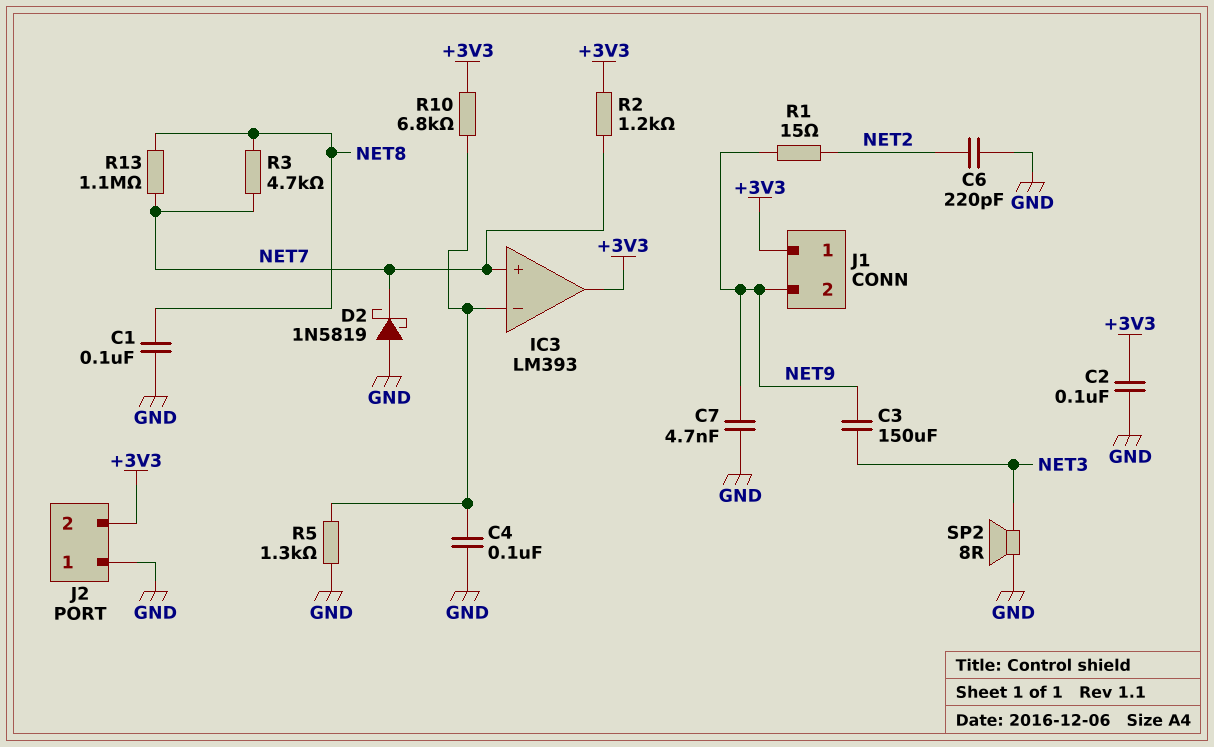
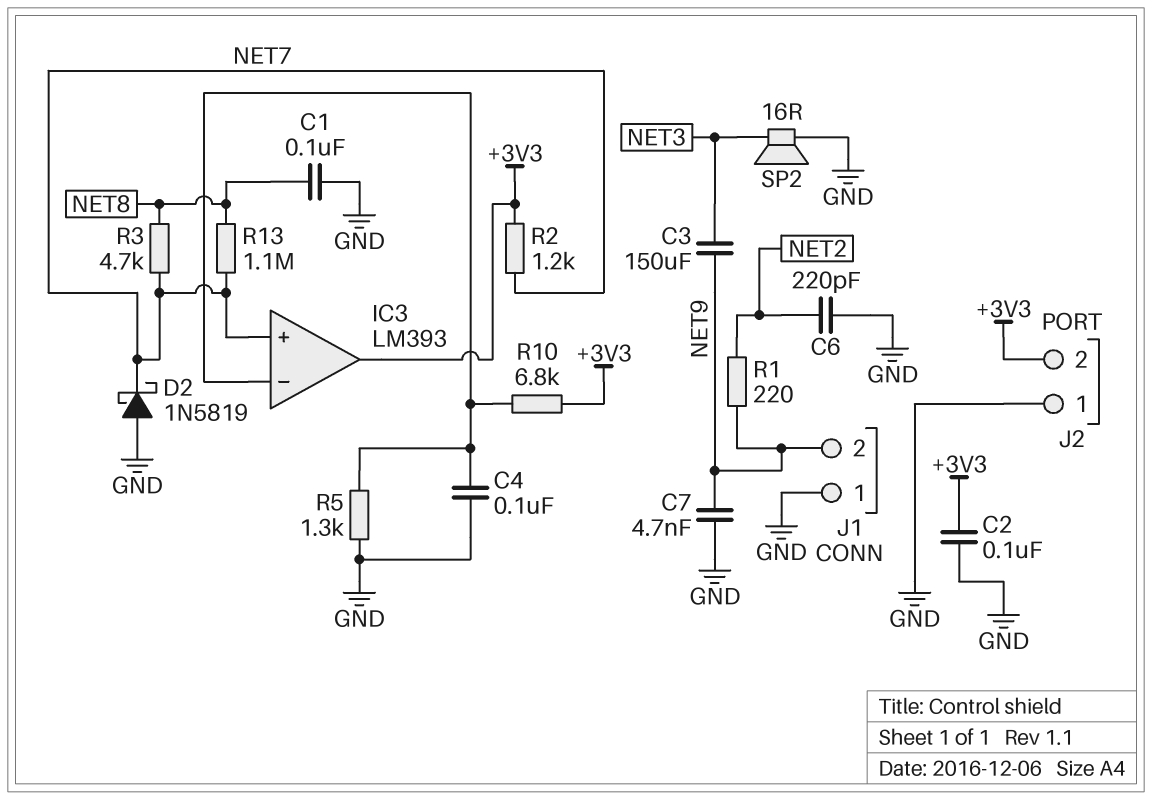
J1 pin 1: +3V3 -> GND
R1: 15 (NET2, NET9) -> 220 (NET2, NET9)
SP2: speaker 8R (GND, NET3) -> speaker 16R (GND, NET3)

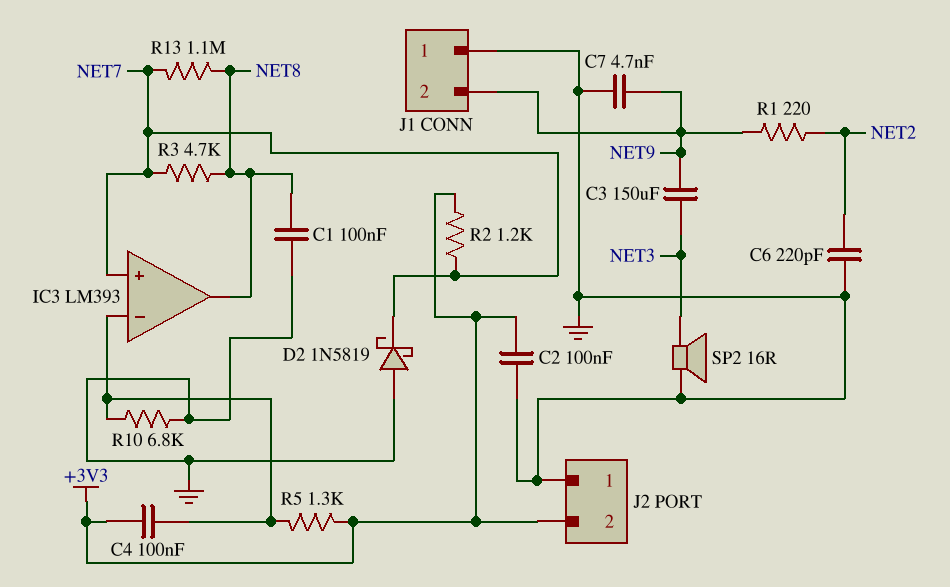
C4: 100nF (GND, IC3/in-) -> 100nF (+3V3, IC3/in-)
IC3 pin out: +3V3 -> NET8
R5: 1.3k (GND, IC3/in-) -> 1.3k (+3V3, IC3/in-)
R10: 6.8k (+3V3, IC3/in-) -> 6.8k (GND, IC3/in-)

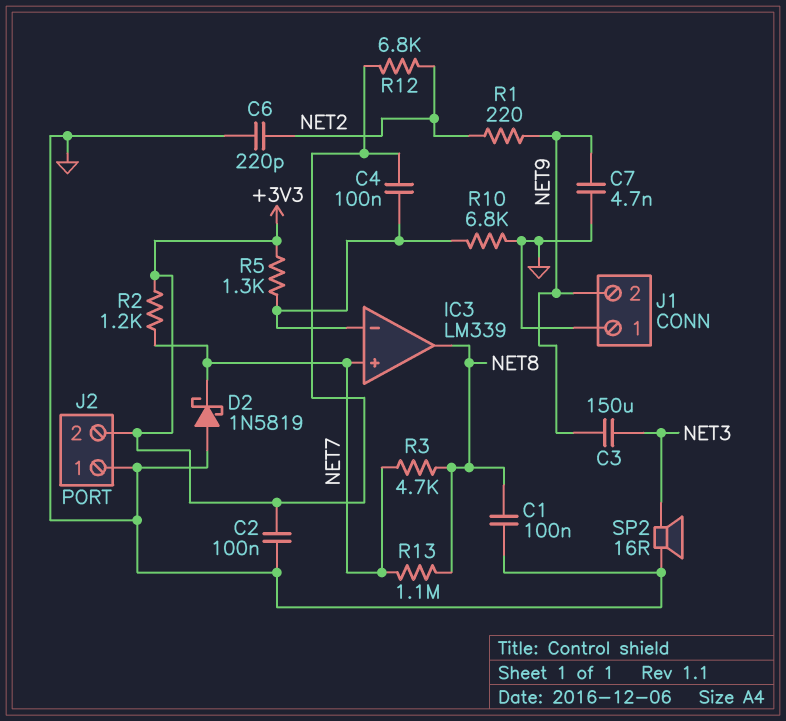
IC3: LM393 -> LM339
R12: none -> 6.8k (+3V3, NET2)

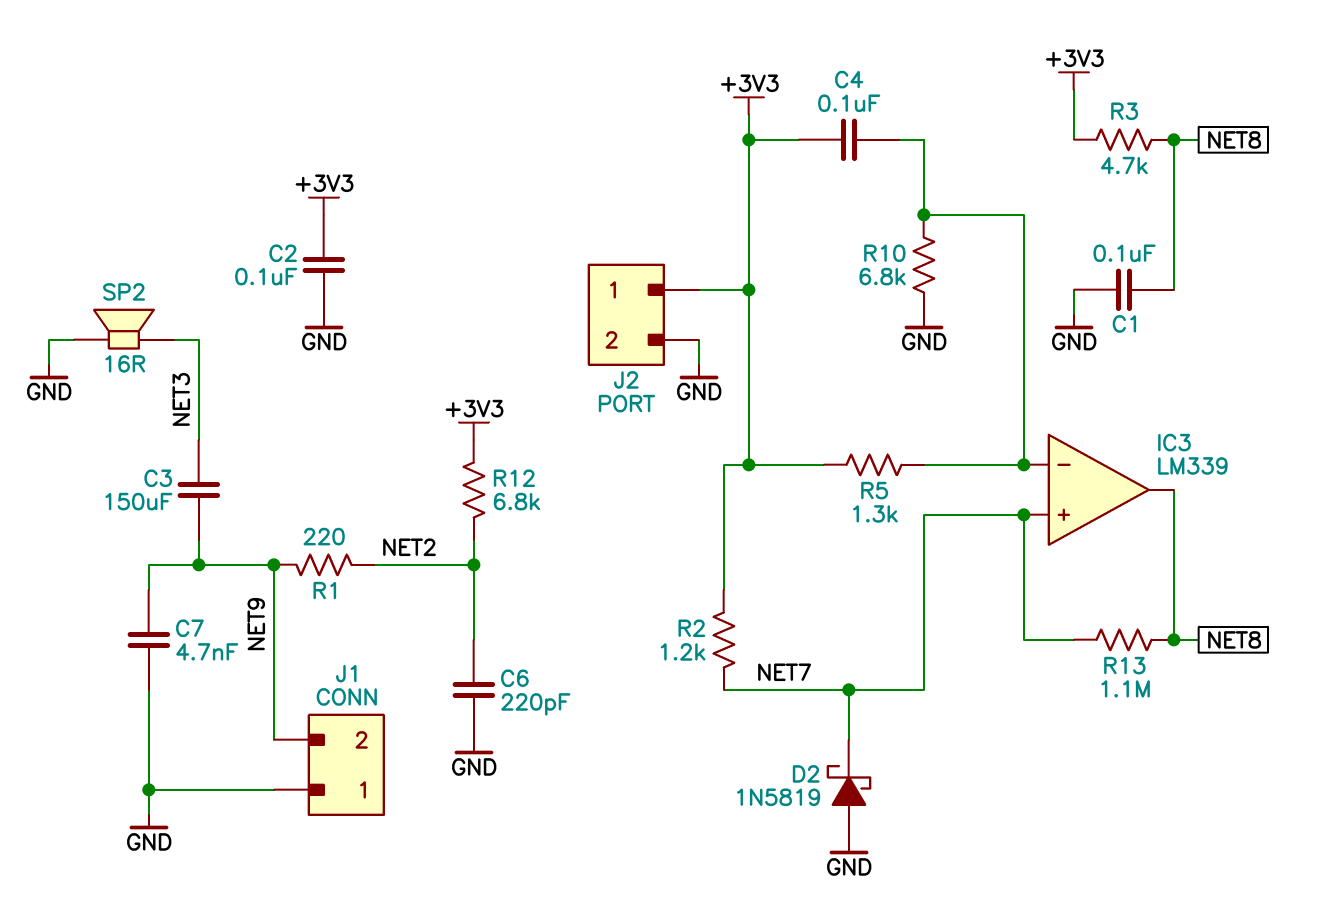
J2 pin 1: GND -> +3V3
J2 pin 2: +3V3 -> GND
R3: 4.7k (NET7, NET8) -> 4.7k (+3V3, NET8)

